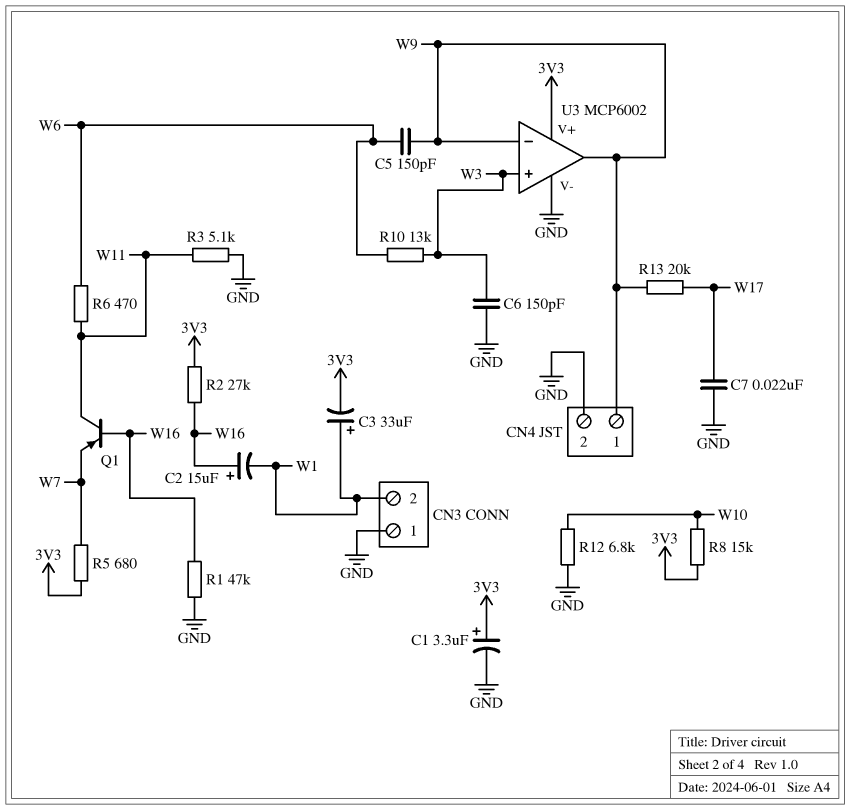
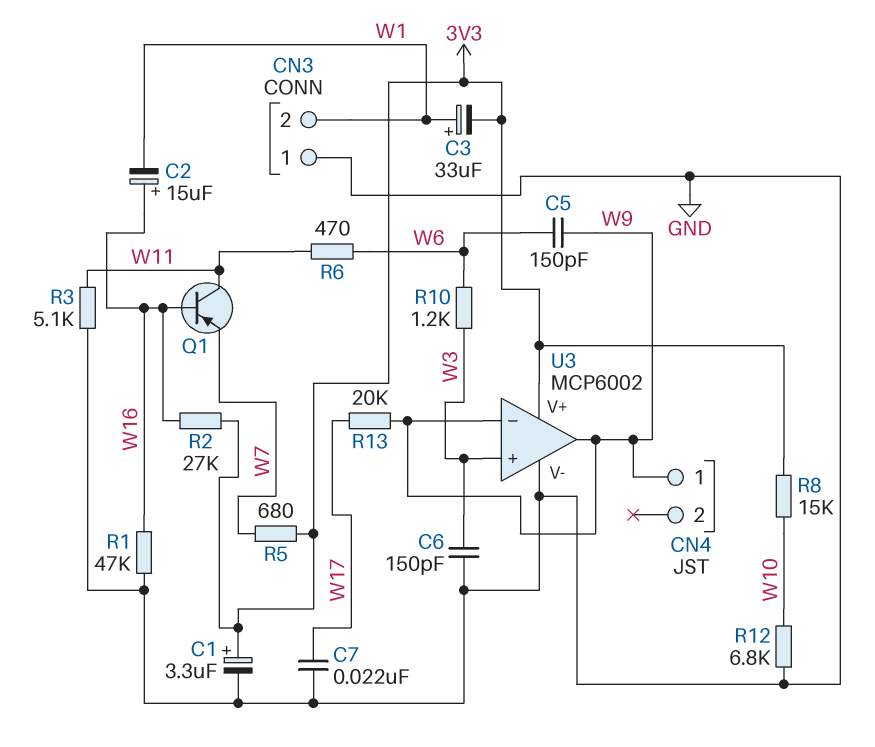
CN4 pin 2: GND -> none
R10: 13k (W3, W6) -> 1.2k (W3, W6)

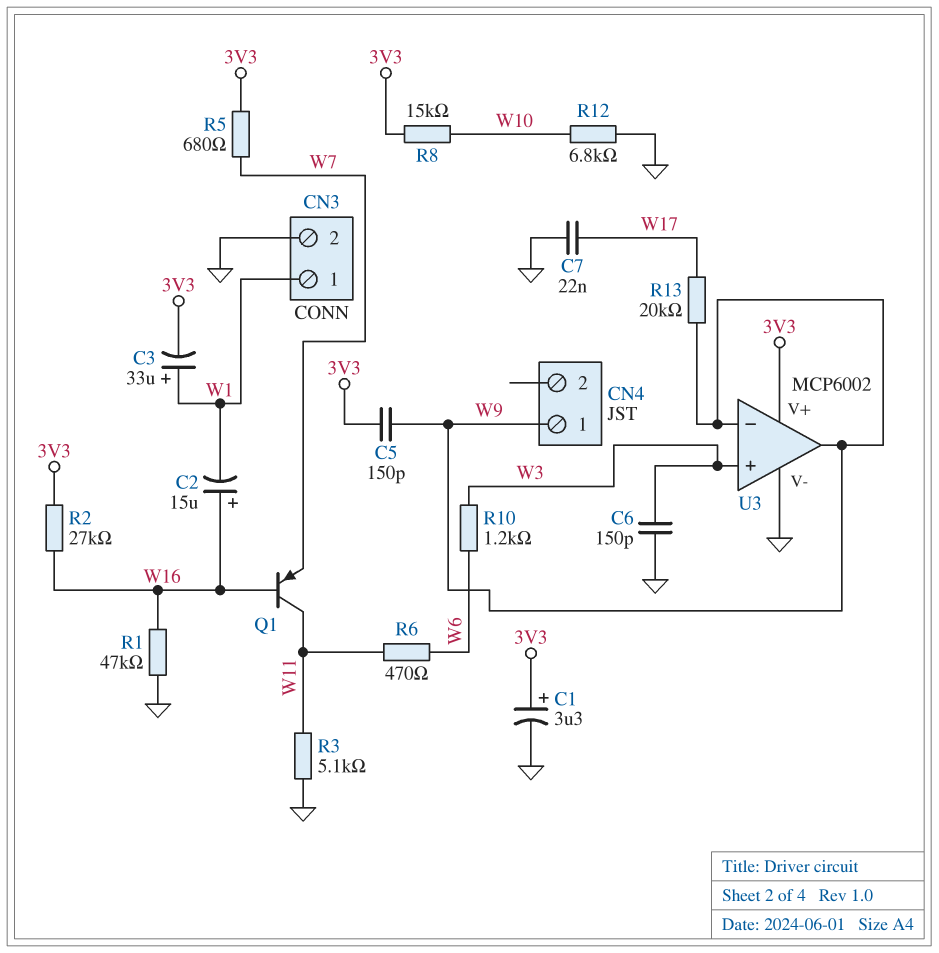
C5: 150pF (W6, W9) -> 150pF (3V3, W9)
CN3 pin 1: GND -> W1
CN3 pin 2: W1 -> GND

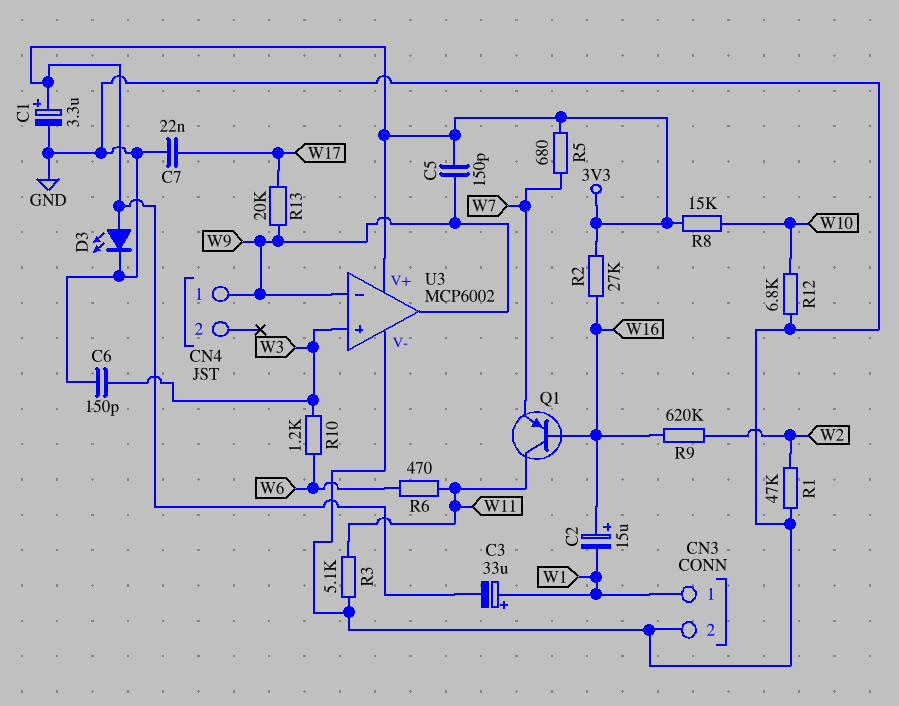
D3: none -> LED (A 3V3, K GND)
R1: 47k (GND, W16) -> 47k (GND, W2)
R9: none -> 620k (W2, W16)

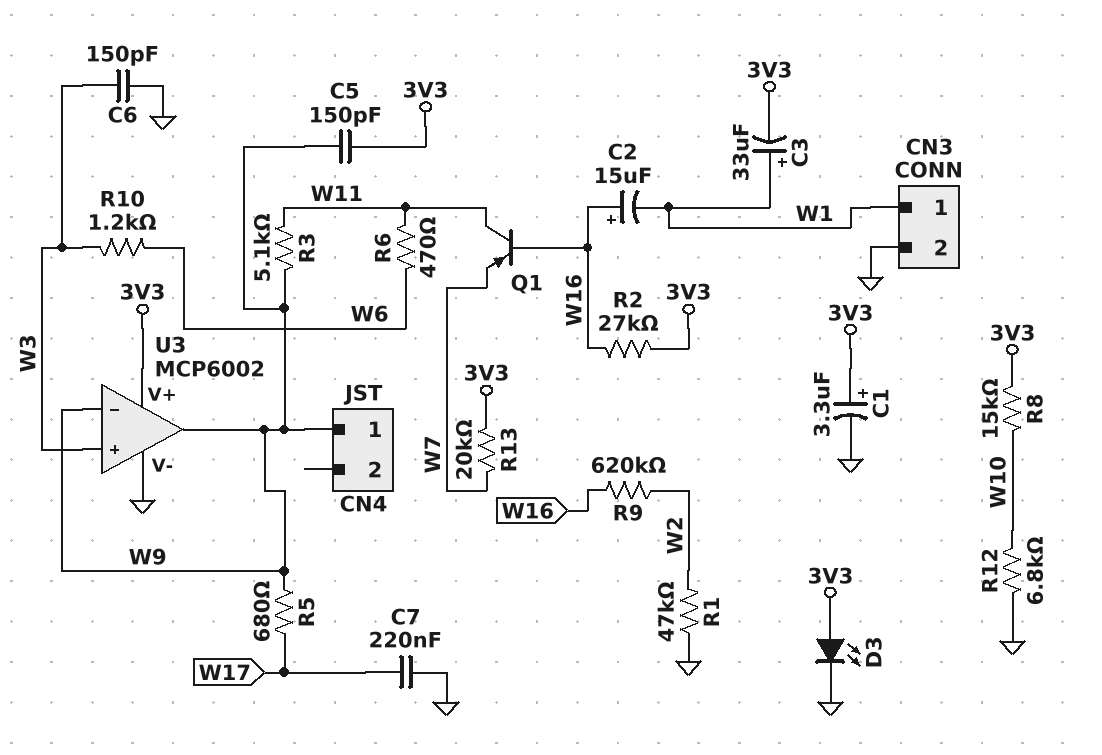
C7: 22nF (GND, W17) -> 220nF (GND, W17)
R3: 5.1k (GND, W11) -> 5.1k (W9, W11)
R5: 680 (3V3, W7) -> 680 (W9, W17)
R13: 20k (W9, W17) -> 20k (3V3, W7)

